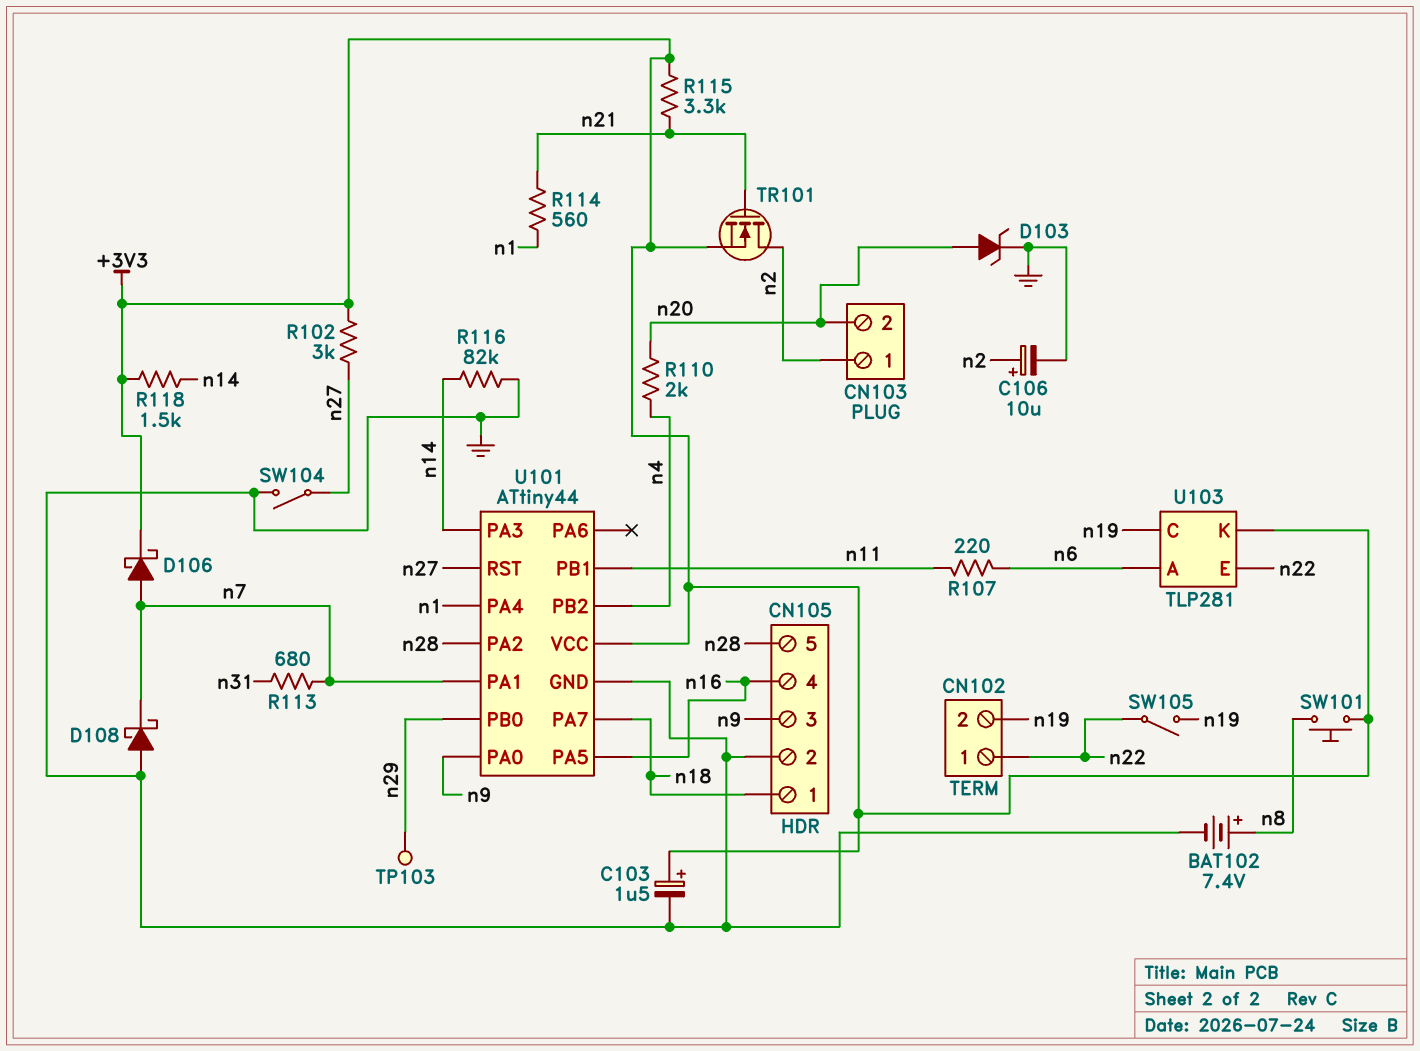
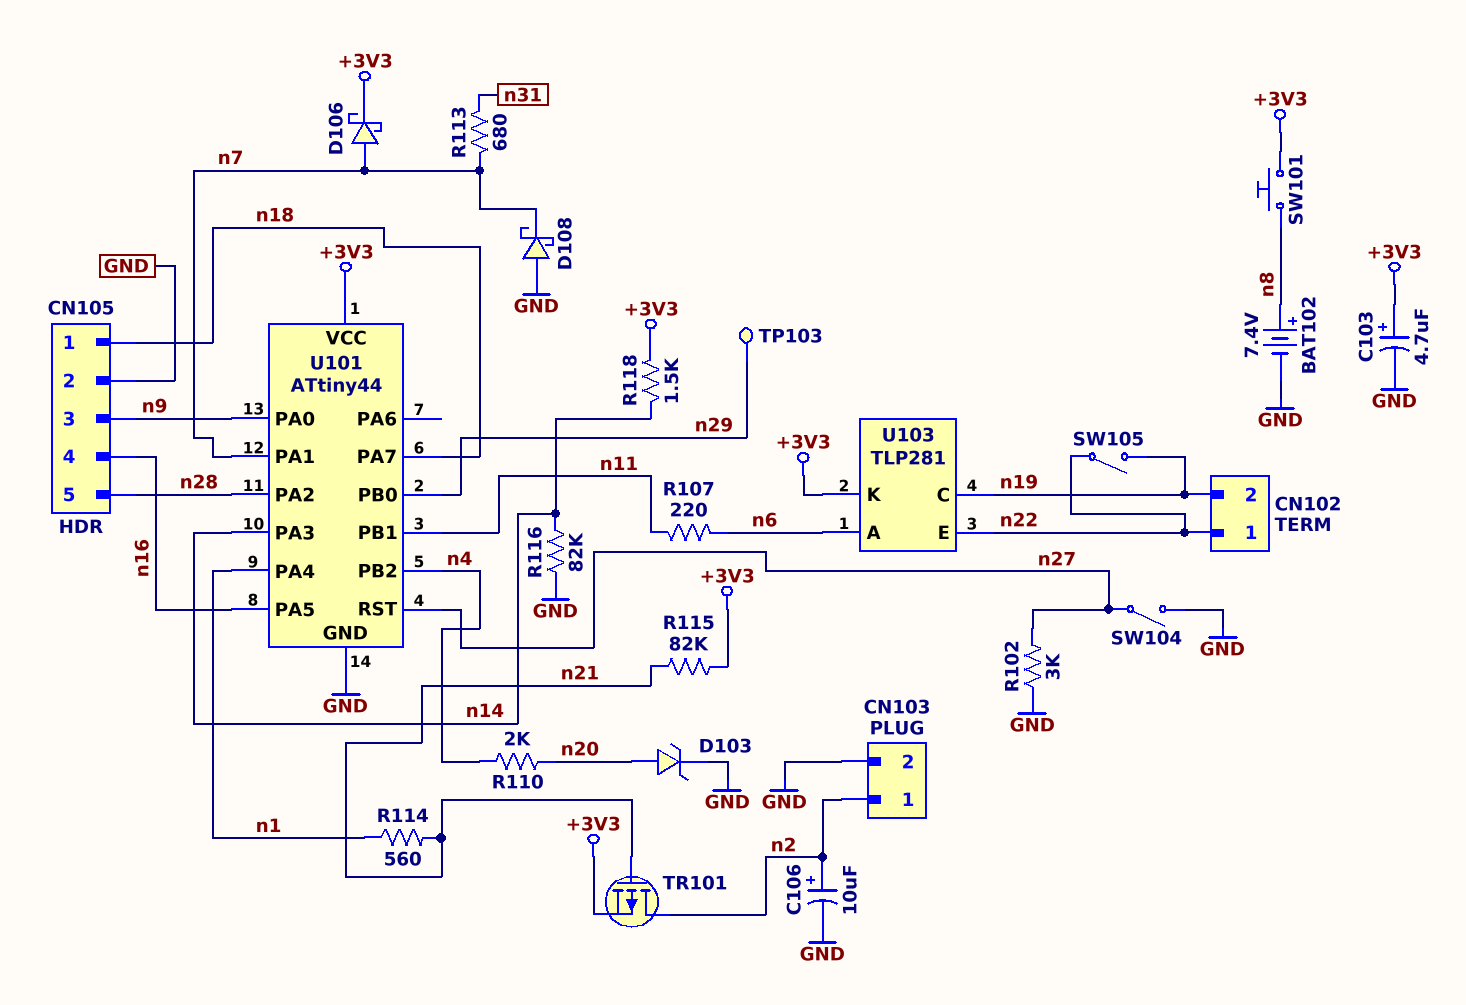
C103: 1.5uF (plus +3V3, minus GND) -> 4.7uF (plus +3V3, minus GND)
CN103 pin 2: n20 -> GND
R102: 3k (+3V3, n27) -> 3k (GND, n27)
R115: 3.3k (+3V3, n21) -> 82k (+3V3, n21)
TR101: NMOS (G n21, D n2, S +3V3) -> PMOS (G n21, D n2, S +3V3)

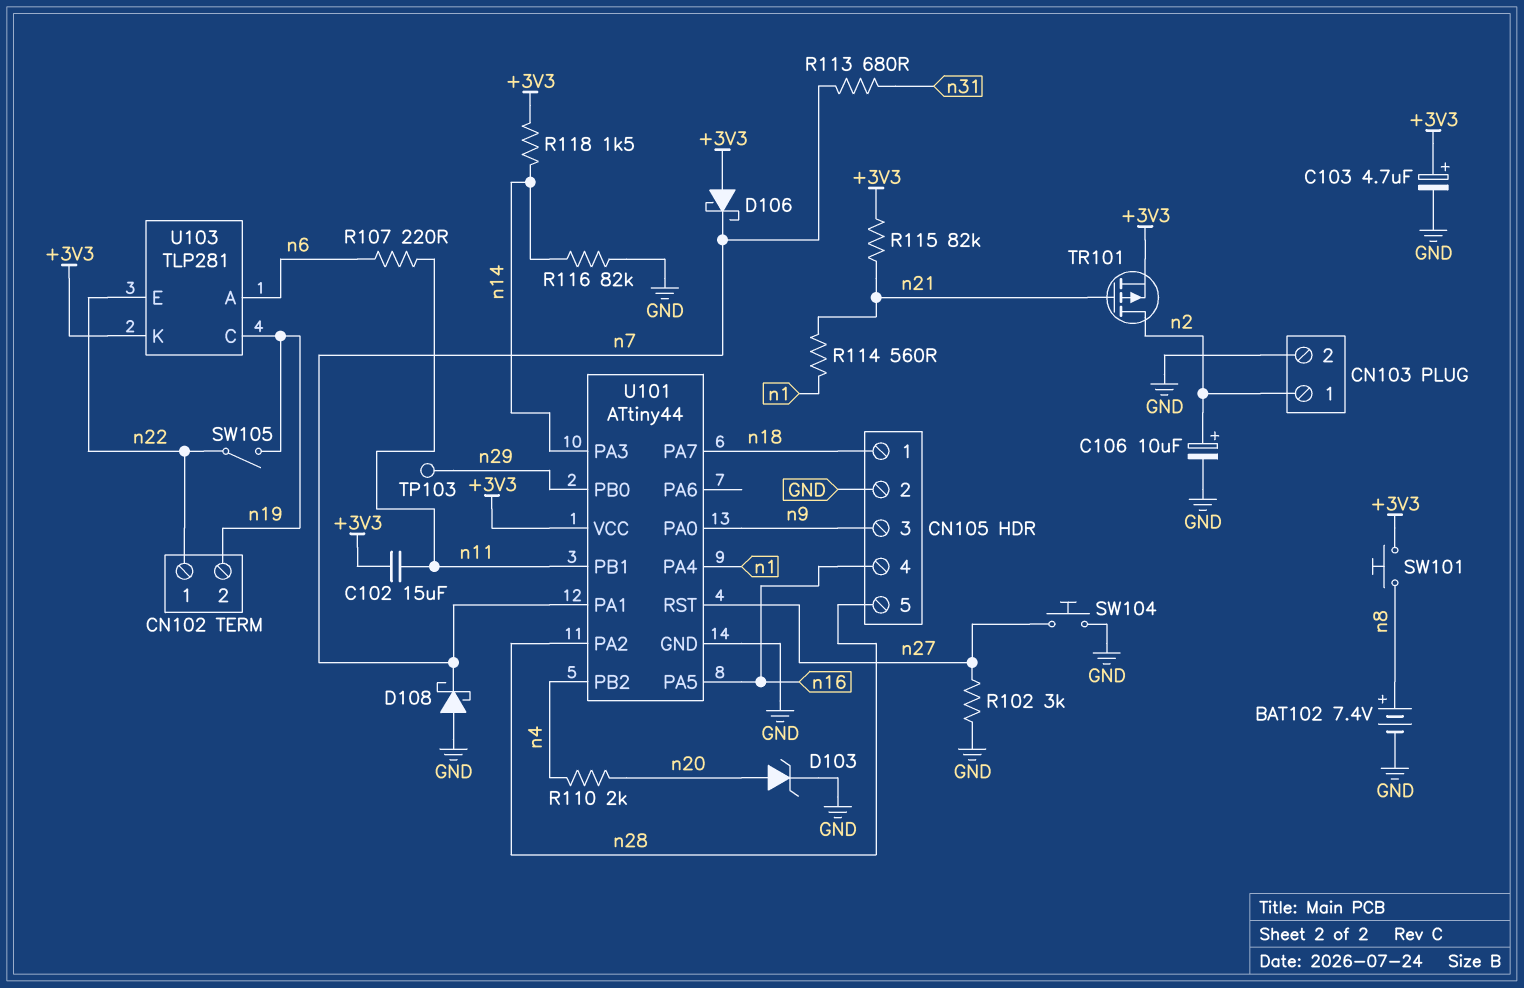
C102: none -> 15uF (+3V3, n11)
D106: schottky (A n7, K +3V3) -> schottky (A +3V3, K n7)
SW104: switch (GND, n27) -> button (GND, n27)

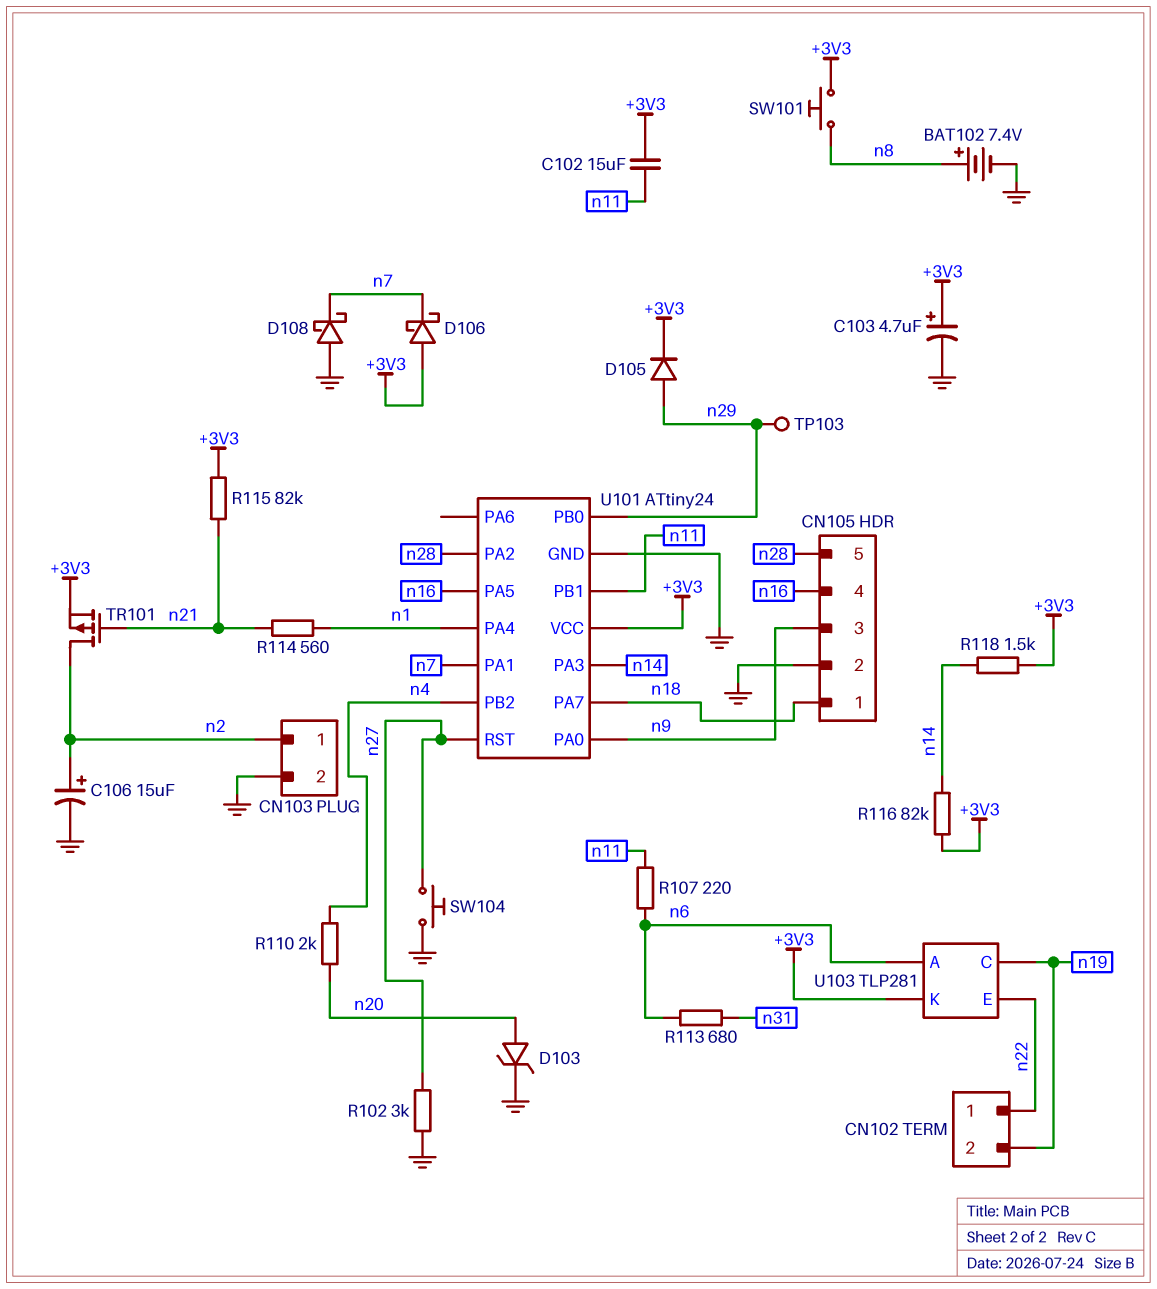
C106: 10uF (plus n2, minus GND) -> 15uF (plus n2, minus GND)
D105: none -> diode (A n29, K +3V3)
R113: 680 (n7, n31) -> 680 (n6, n31)
R116: 82k (GND, n14) -> 82k (+3V3, n14)
SW105: switch (n19, n22) -> none
U101: ATtiny44 -> ATtiny24

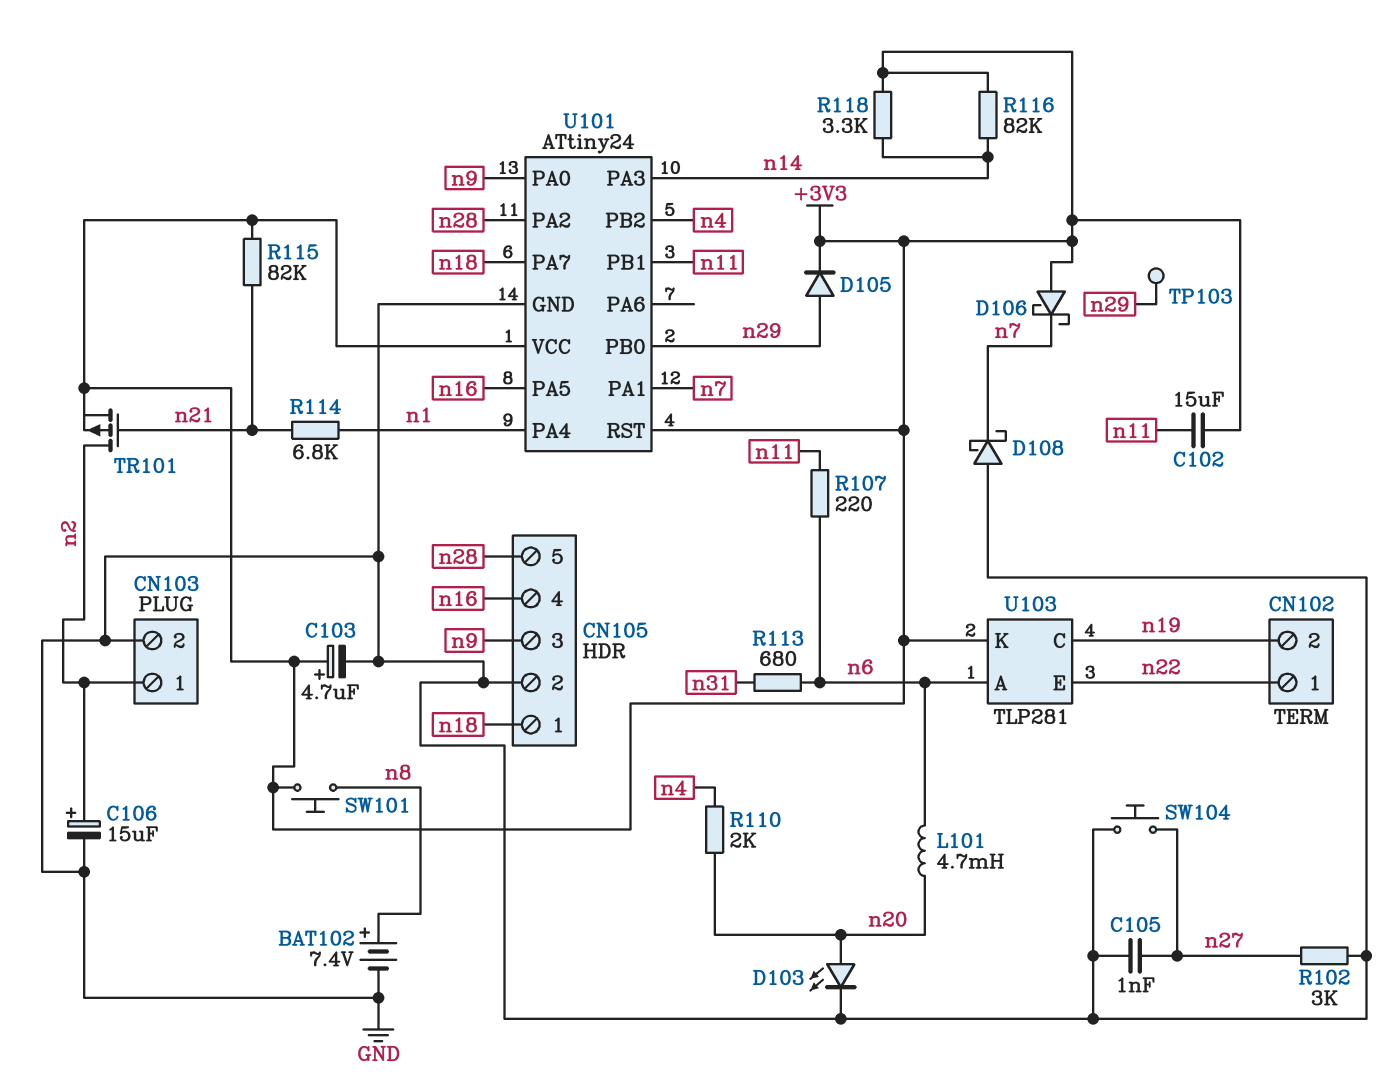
C105: none -> 1nF (GND, n27)
D103: zener (A n20, K GND) -> LED (A n20, K GND)
L101: none -> 4.7mH (n6, n20)
R114: 560 (n1, n21) -> 6.8k (n1, n21)
R118: 1.5k (+3V3, n14) -> 3.3k (+3V3, n14)
U101 pin RST: n27 -> +3V3

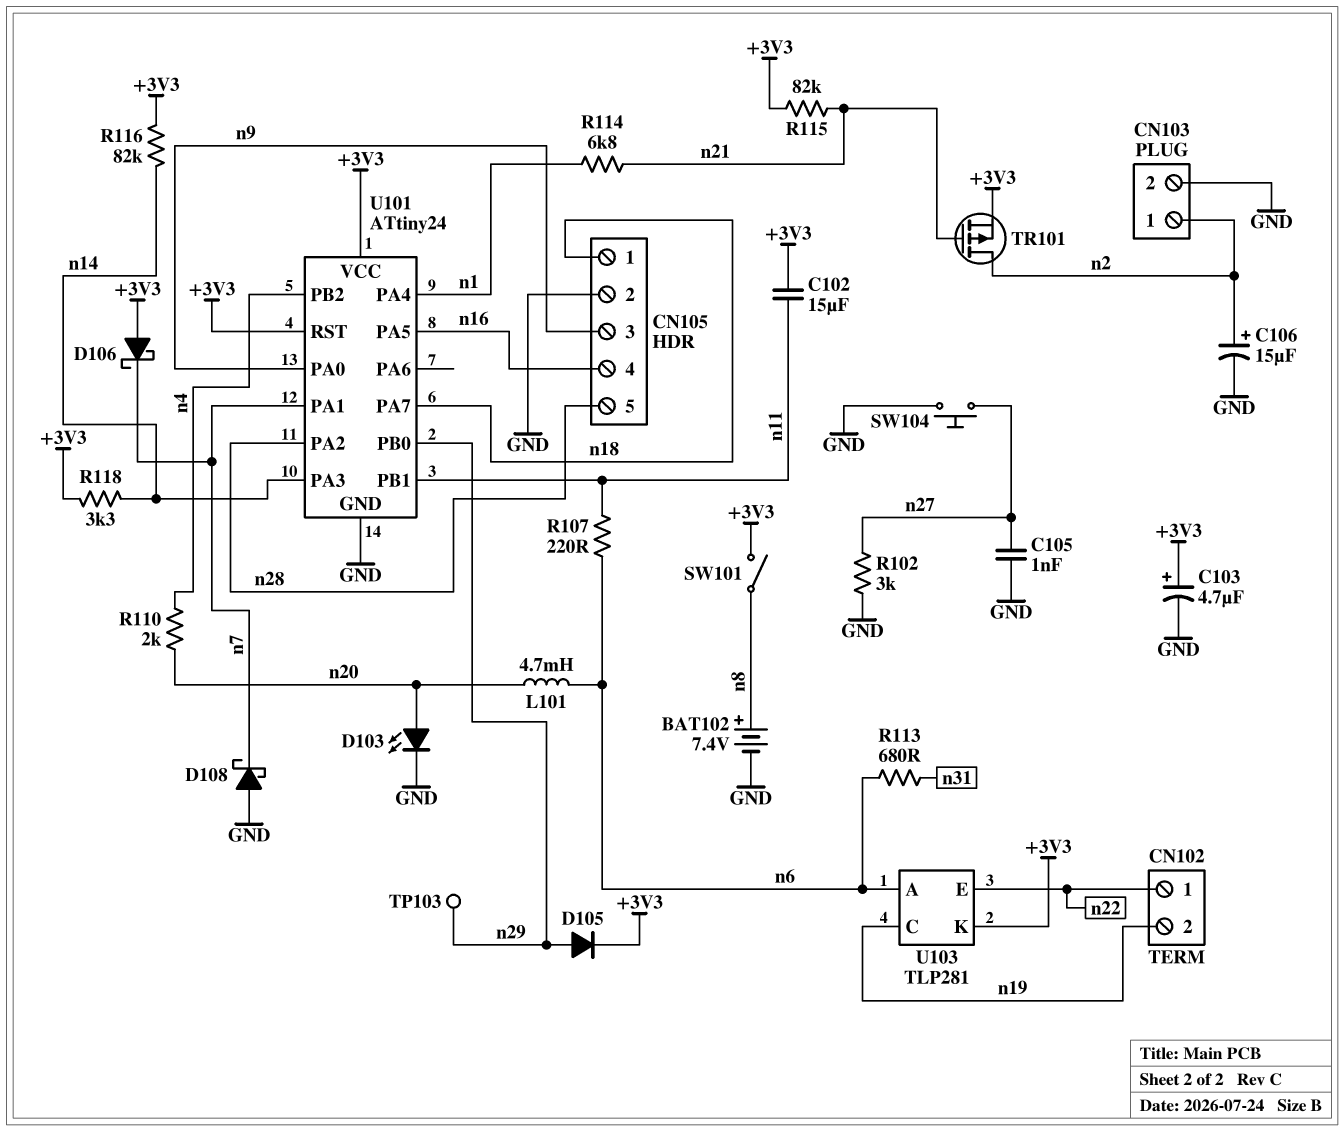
SW101: button (+3V3, n8) -> switch (+3V3, n8)

